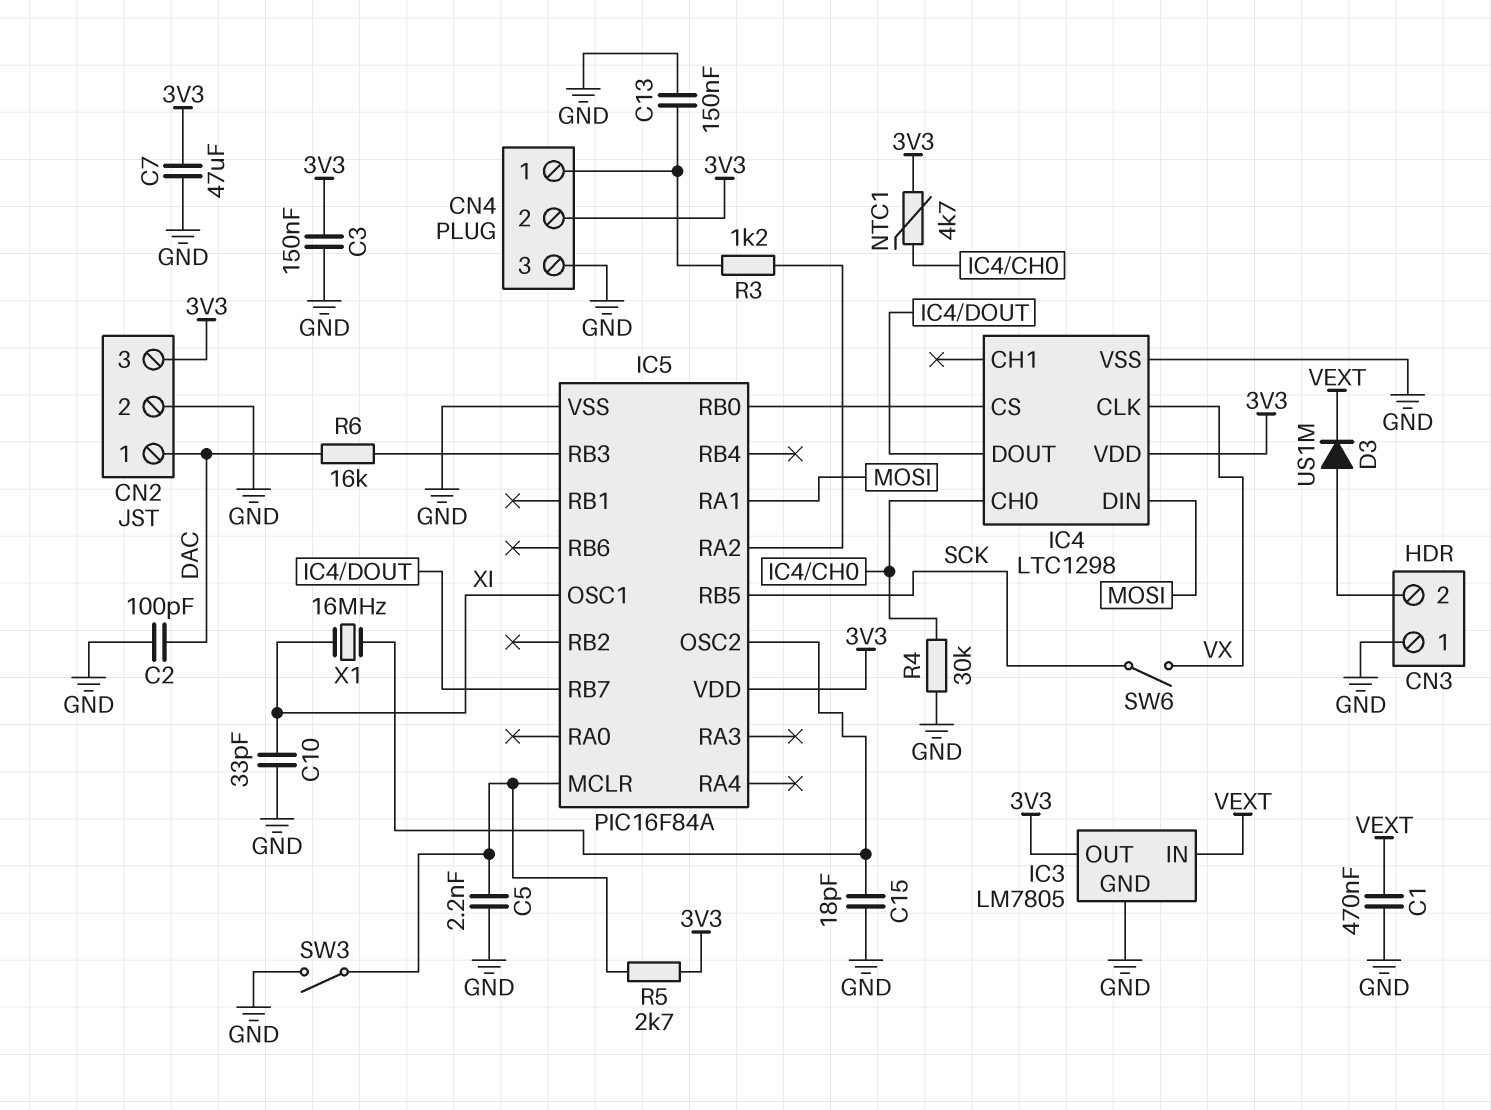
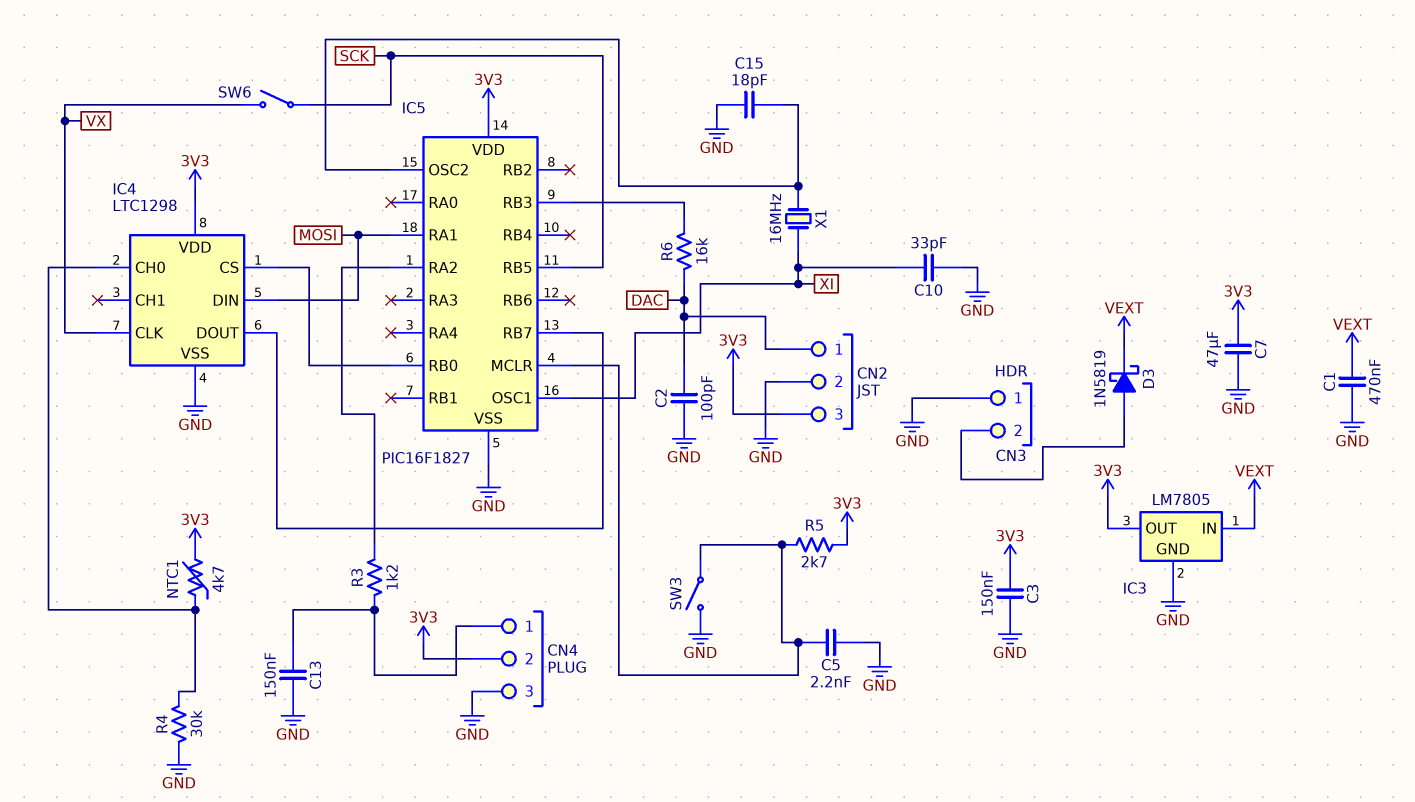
D3: diode US1M (A CN3/2, K VEXT) -> schottky 1N5819 (A CN3/2, K VEXT)
IC5: PIC16F84A -> PIC16F1827

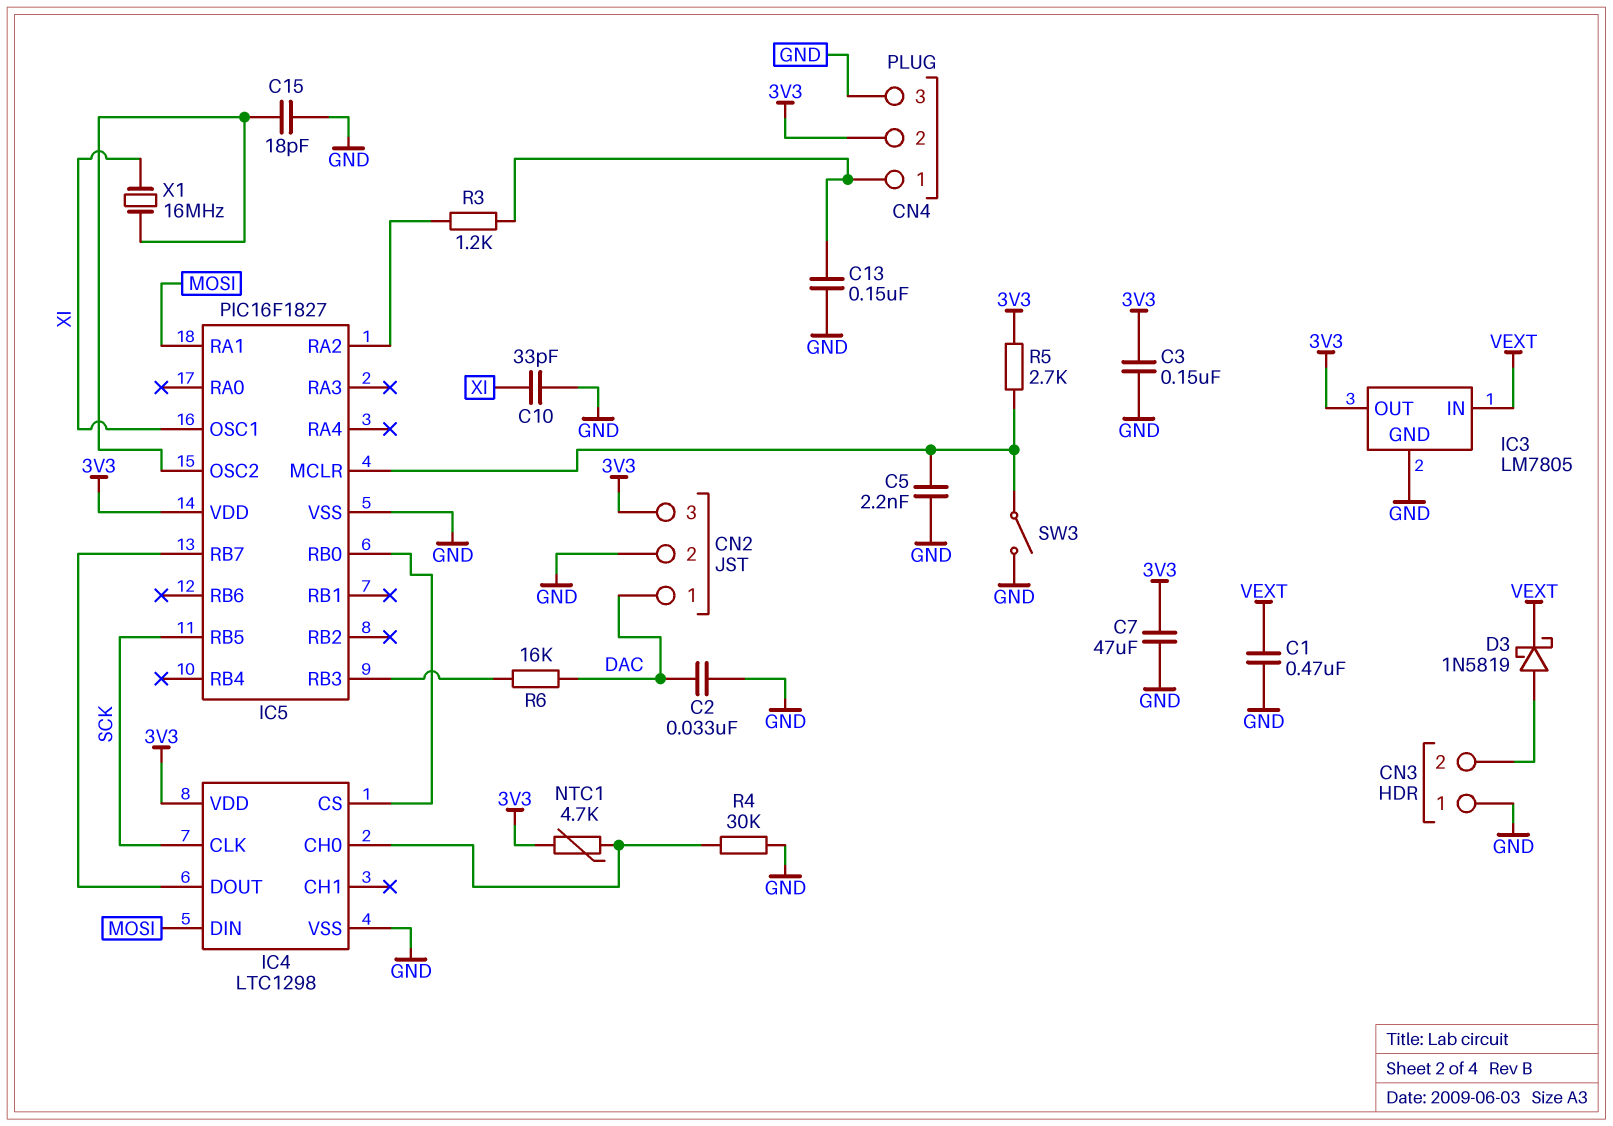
C2: 100pF (DAC, GND) -> 33nF (DAC, GND)
IC4 pin CLK: VX -> SCK
SW6: switch (SCK, VX) -> none

